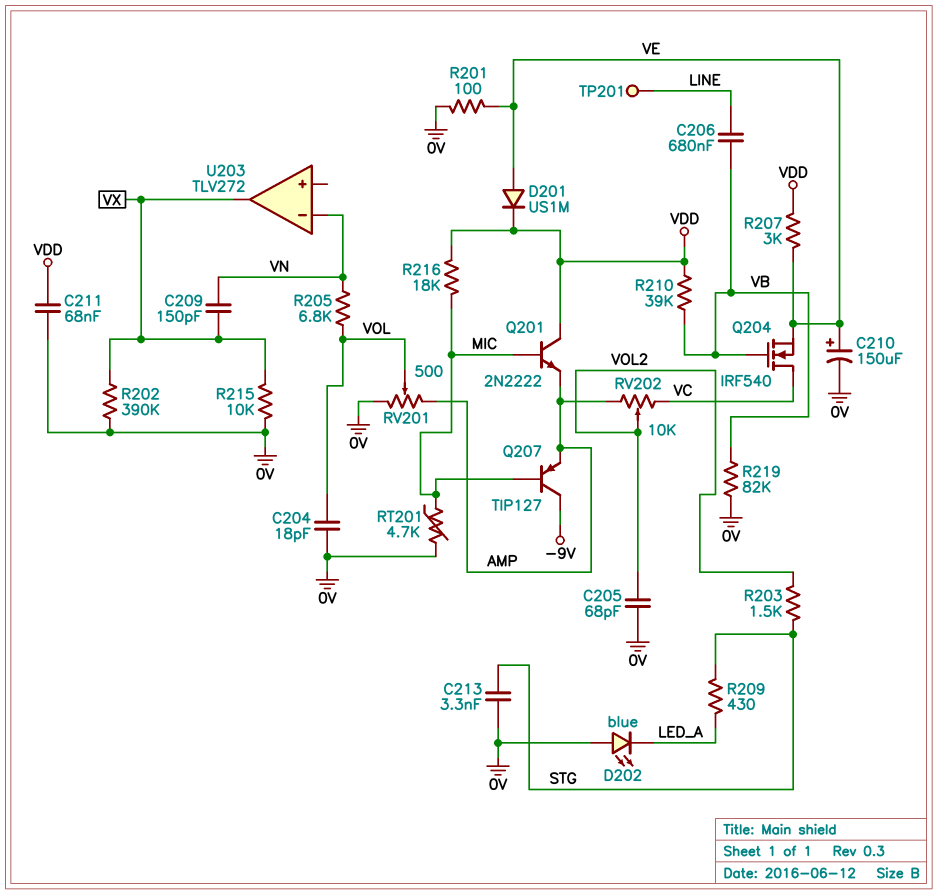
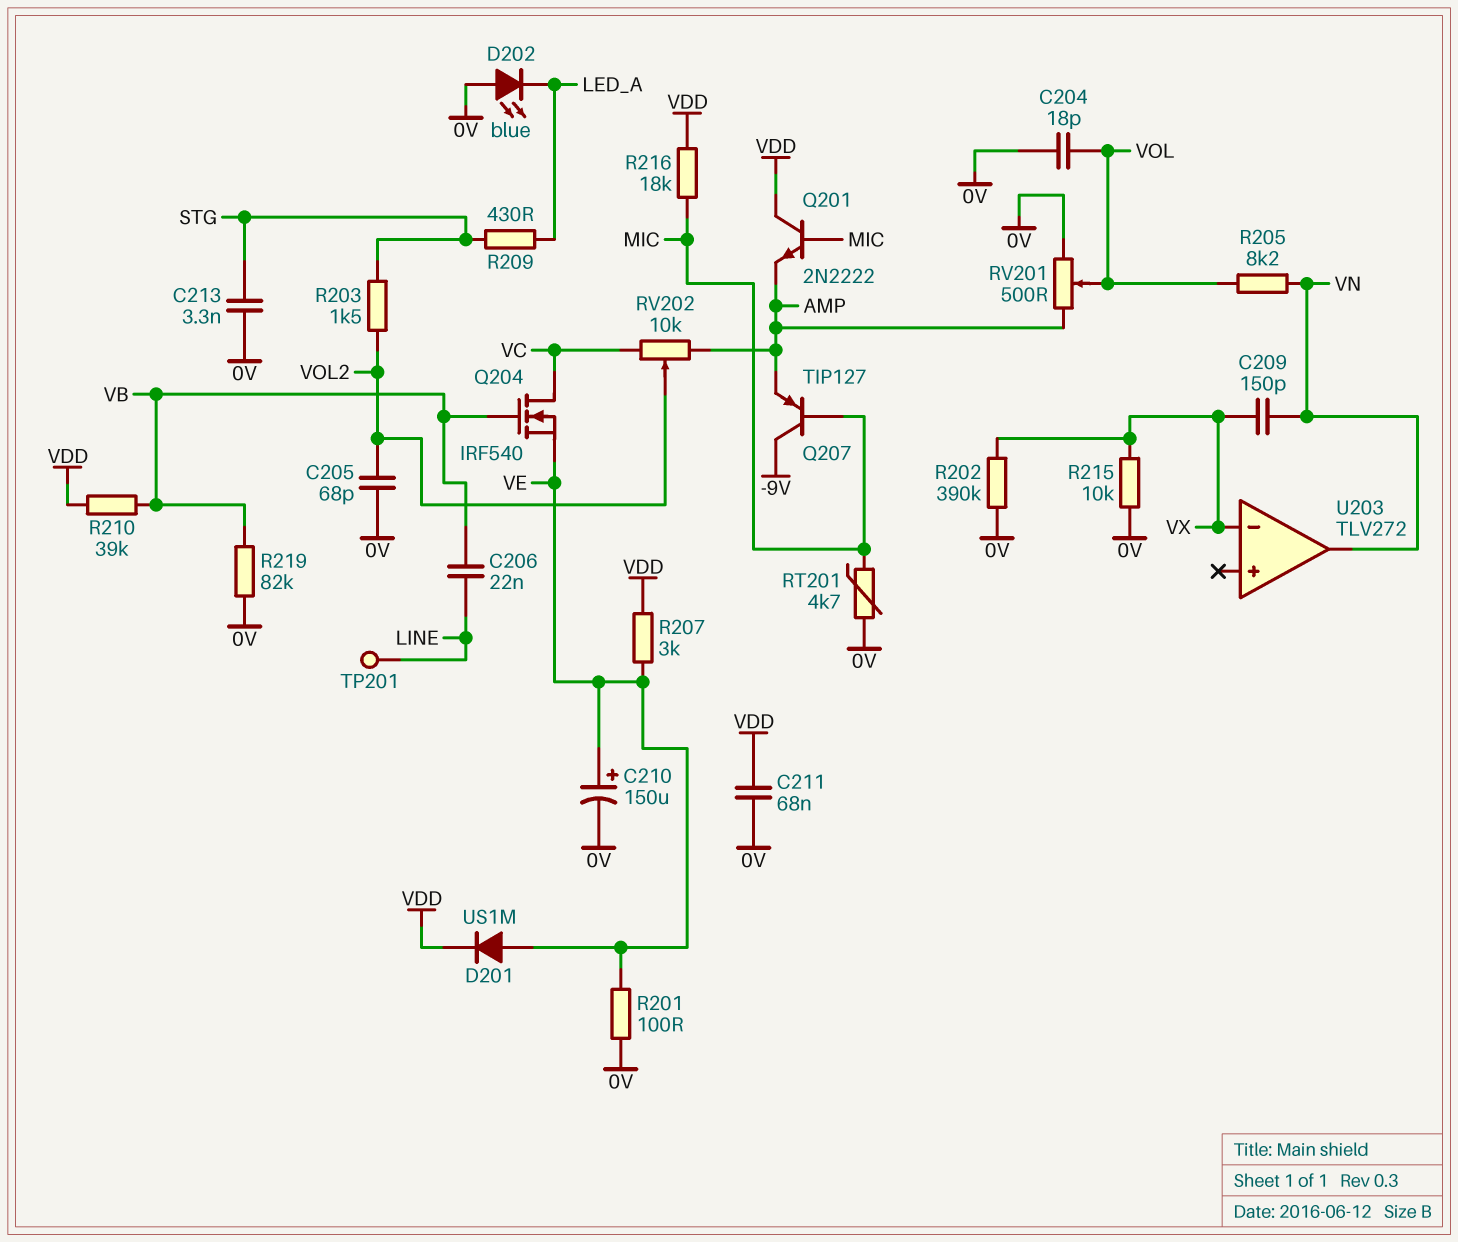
C206: 680nF (LINE, VB) -> 22nF (LINE, VB)
R205: 6.8k (VN, VOL) -> 8.2k (VN, VOL)
U203 pin in-: VN -> VX
U203 pin out: VX -> VN

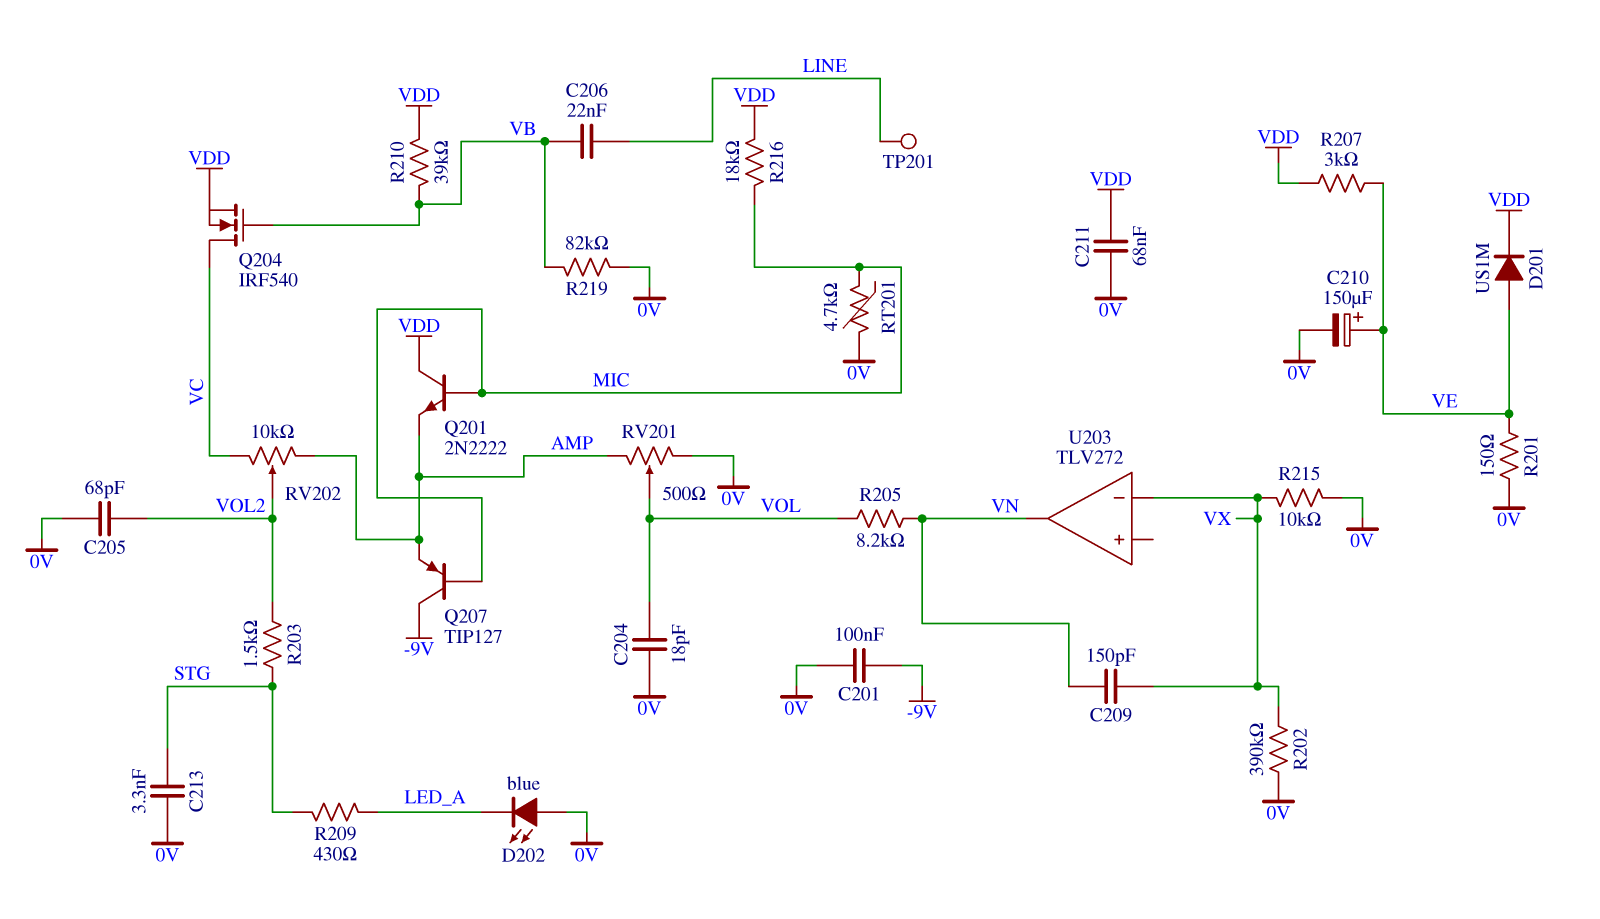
C201: none -> 100nF (-9V, 0V)
Q204: NMOS IRF540 (G VB, D VC, S VE) -> NMOS IRF540 (G VB, D VC, S VDD)
R201: 100 (0V, VE) -> 150 (0V, VE)

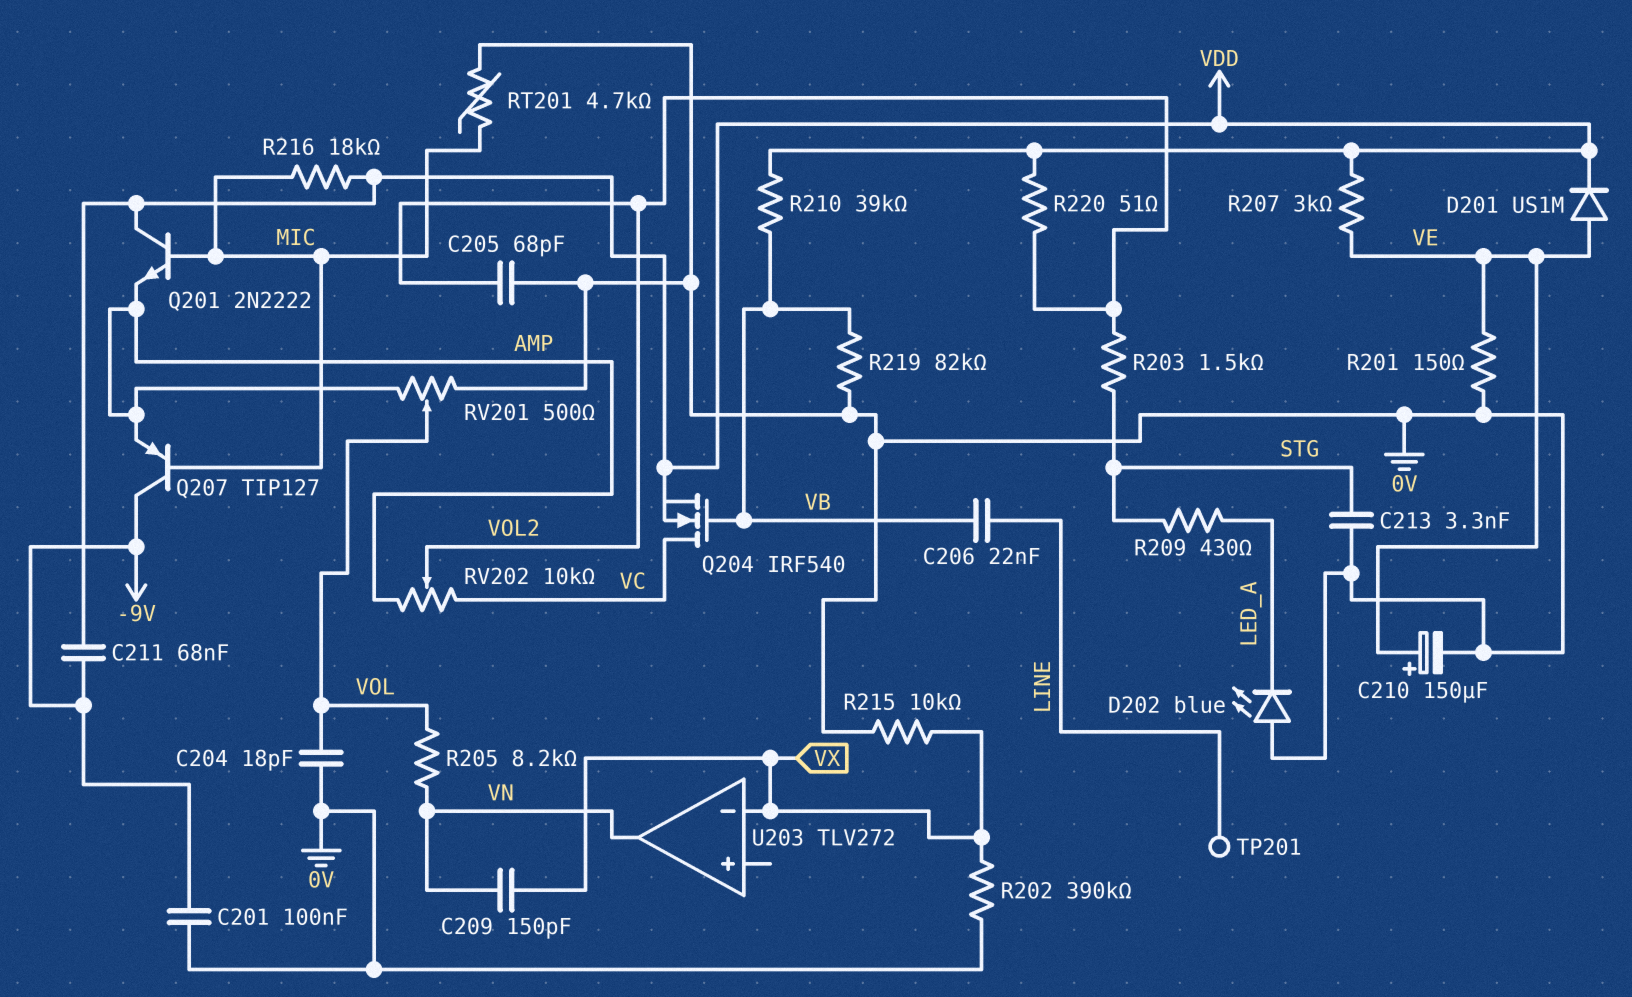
C211: 68nF (0V, VDD) -> 68nF (-9V, VDD)
R220: none -> 51 (VDD, VOL2)

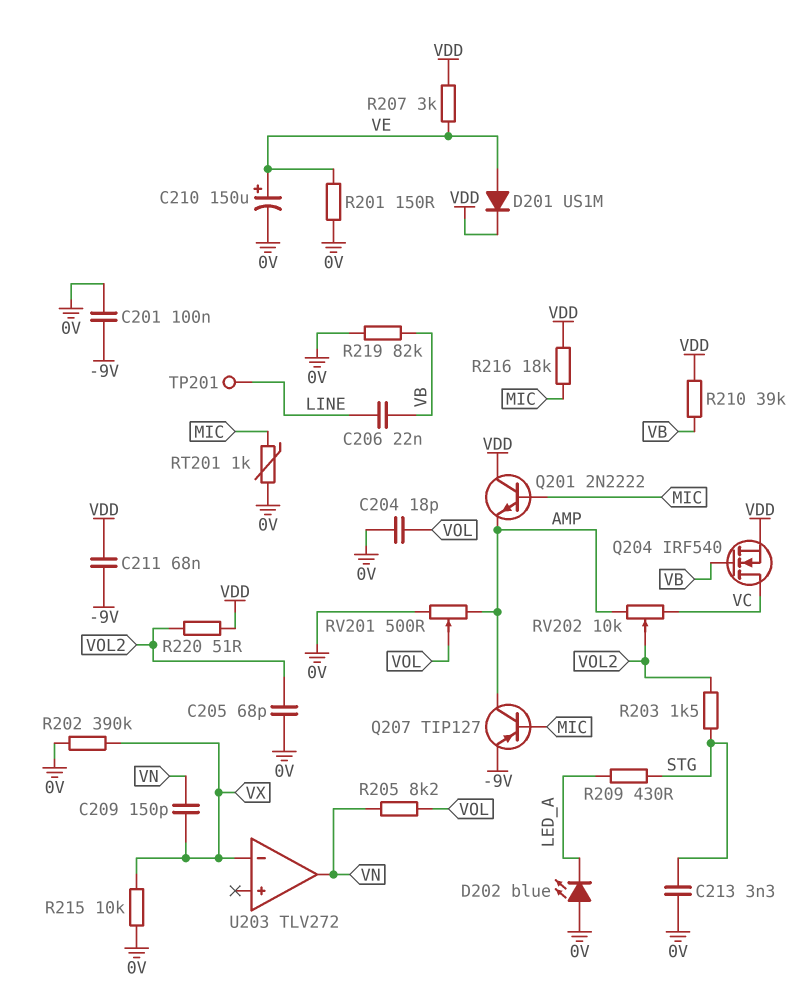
Q207: PNP TIP127 (B MIC, C -9V, E AMP) -> PNP TIP127 (B MIC, C AMP, E -9V)
RT201: 4.7k (0V, MIC) -> 1k (0V, MIC)

